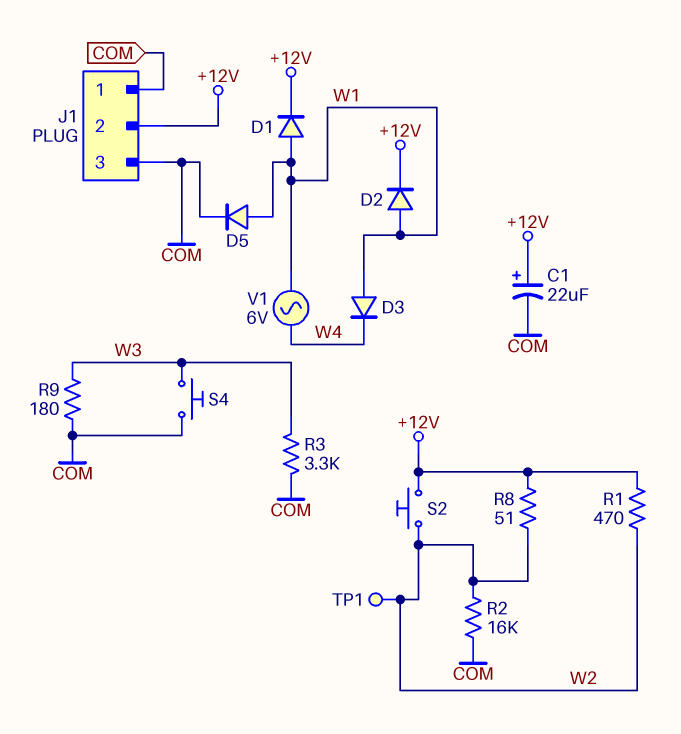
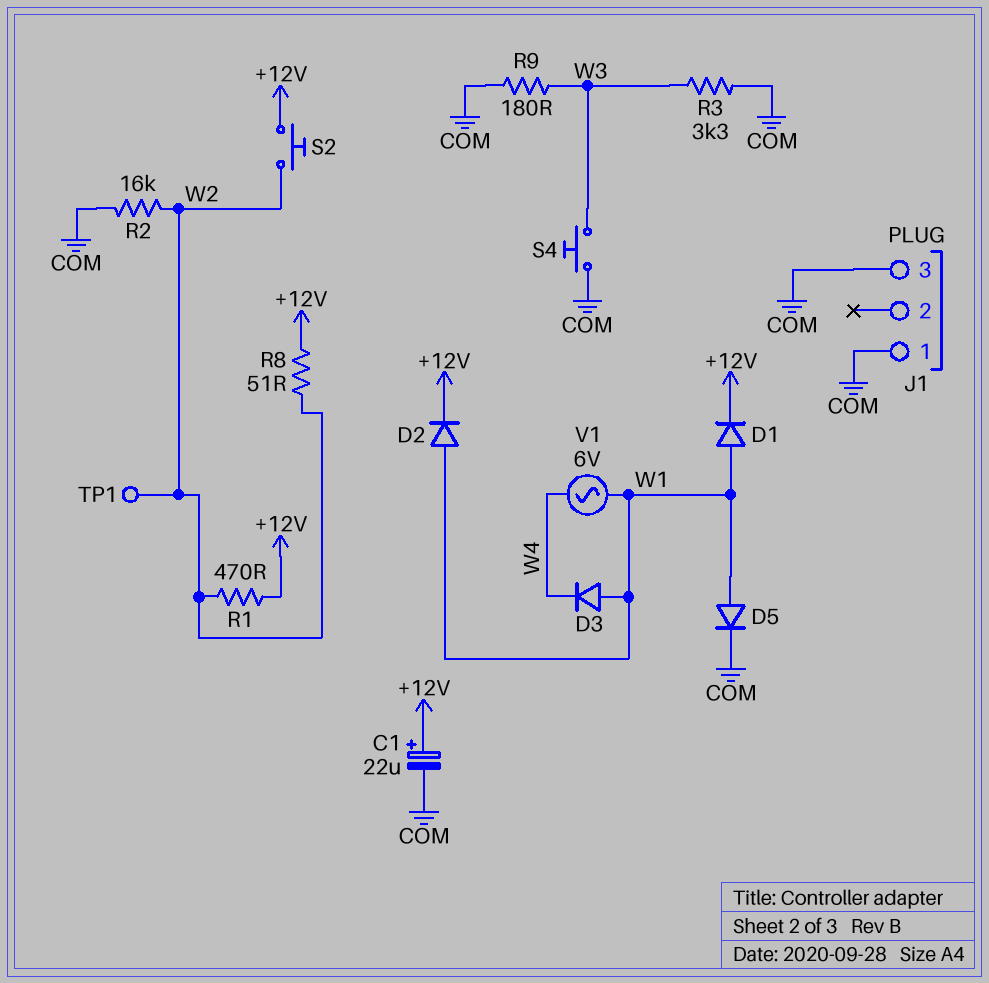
J1 pin 2: +12V -> none

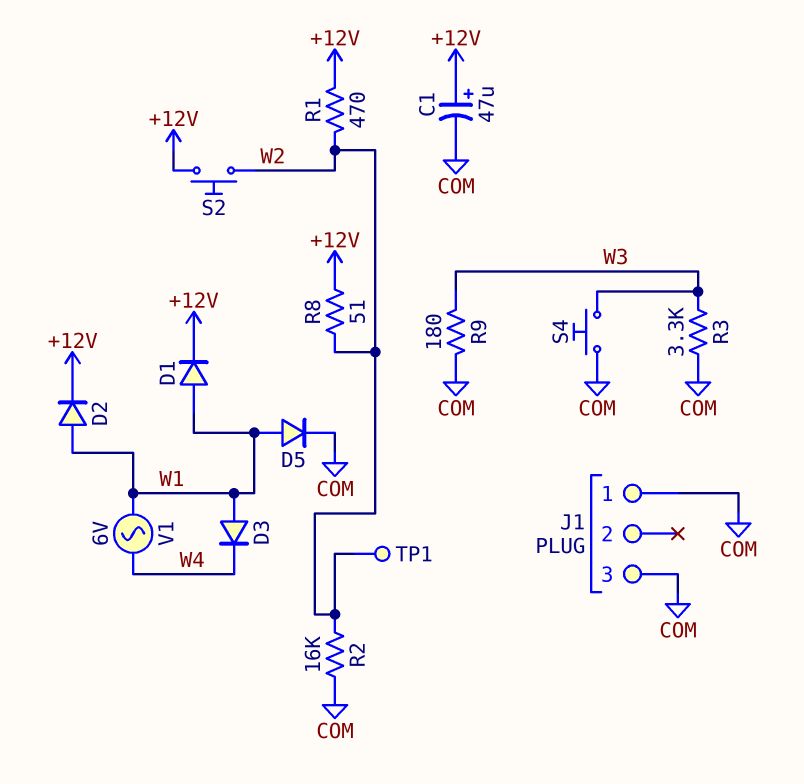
C1: 22uF (plus +12V, minus COM) -> 47uF (plus +12V, minus COM)

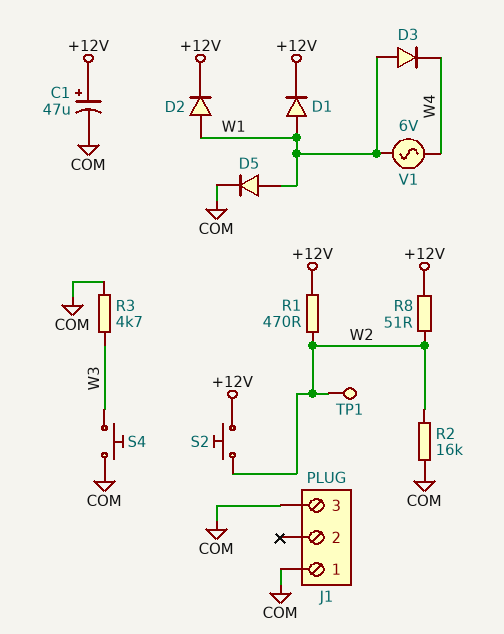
R3: 3.3k (COM, W3) -> 4.7k (COM, W3)
R9: 180 (COM, W3) -> none

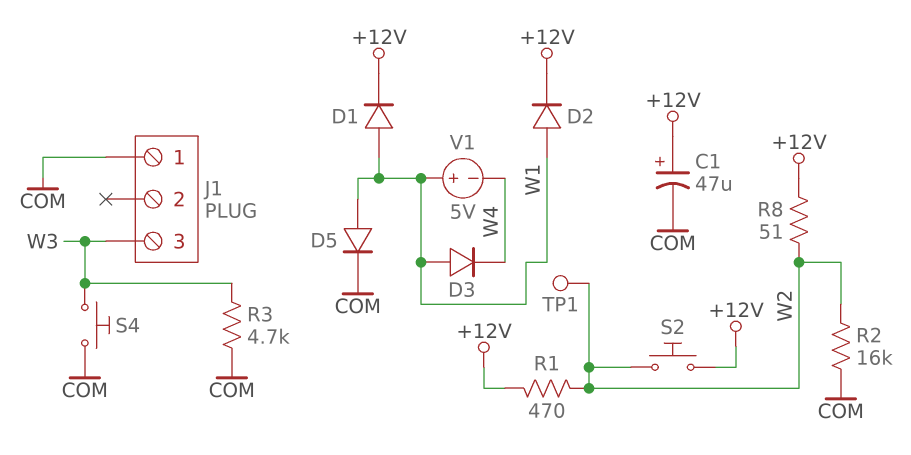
J1 pin 3: COM -> W3
V1: AC 6V (W1, W4) -> 5V (plus W1, minus W4)

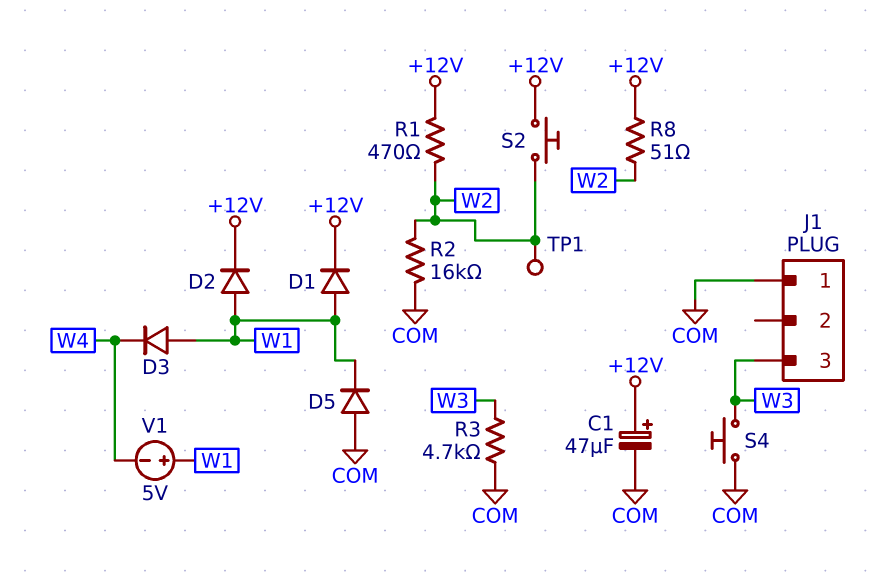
D5: diode (A W1, K COM) -> diode (A COM, K W1)

